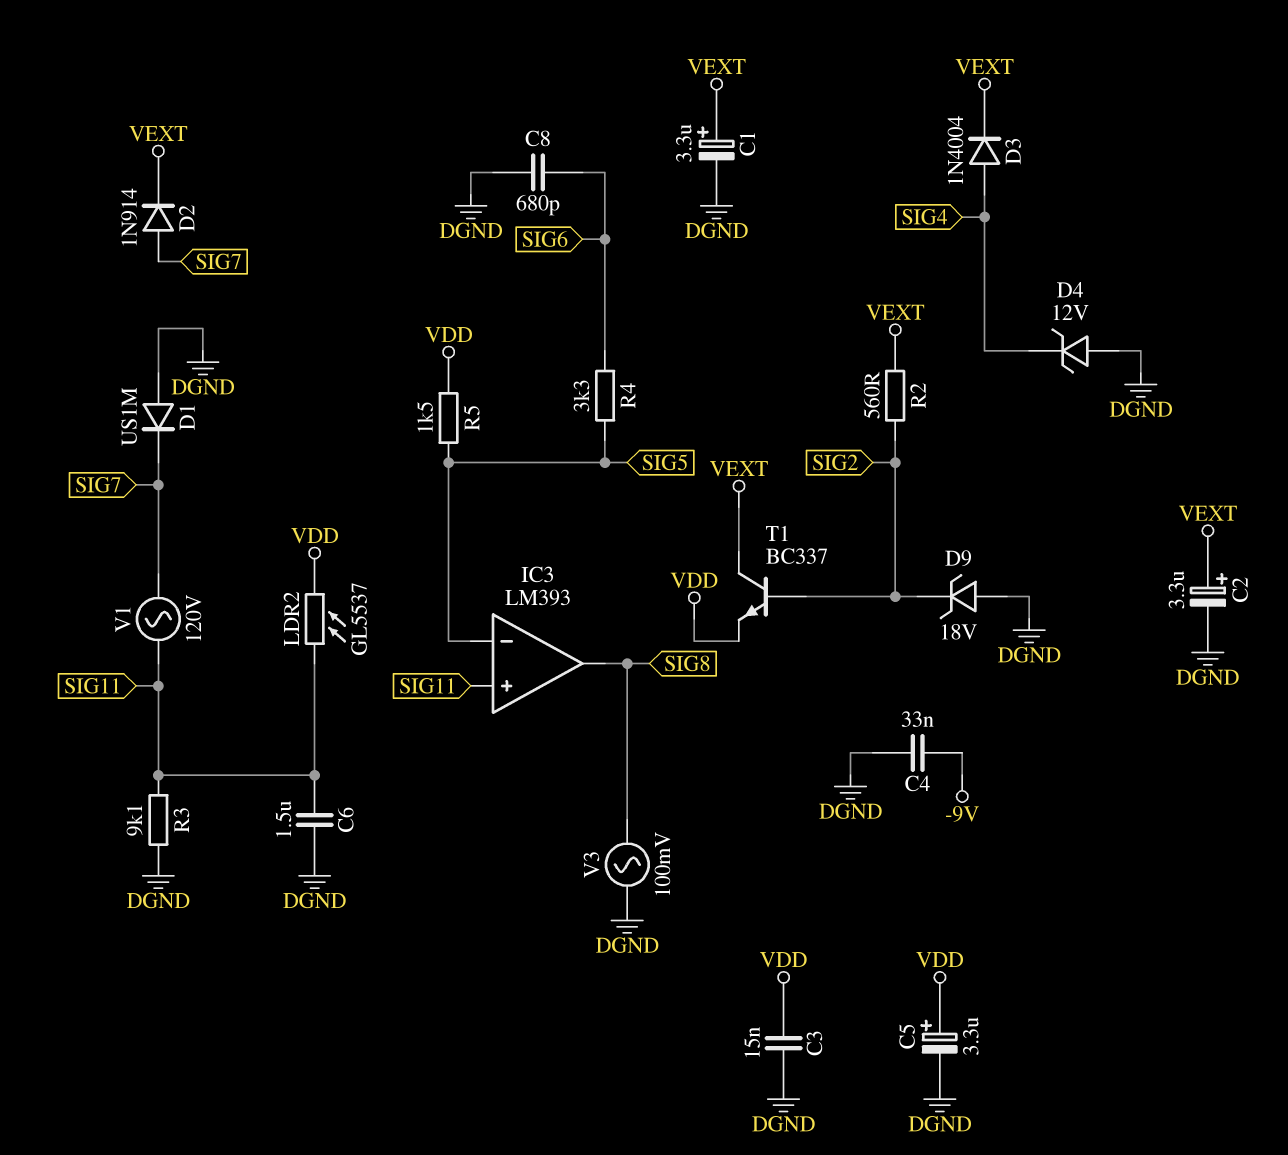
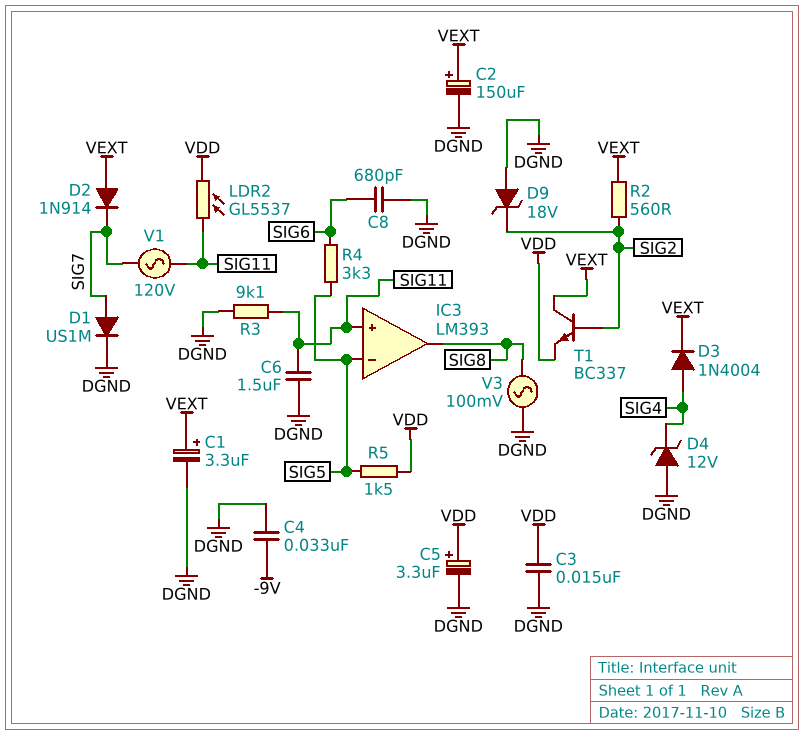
C2: 3.3uF (plus VEXT, minus DGND) -> 150uF (plus VEXT, minus DGND)
D1: diode US1M (A DGND, K SIG7) -> diode US1M (A SIG7, K DGND)
D2: diode 1N914 (A SIG7, K VEXT) -> diode 1N914 (A VEXT, K SIG7)

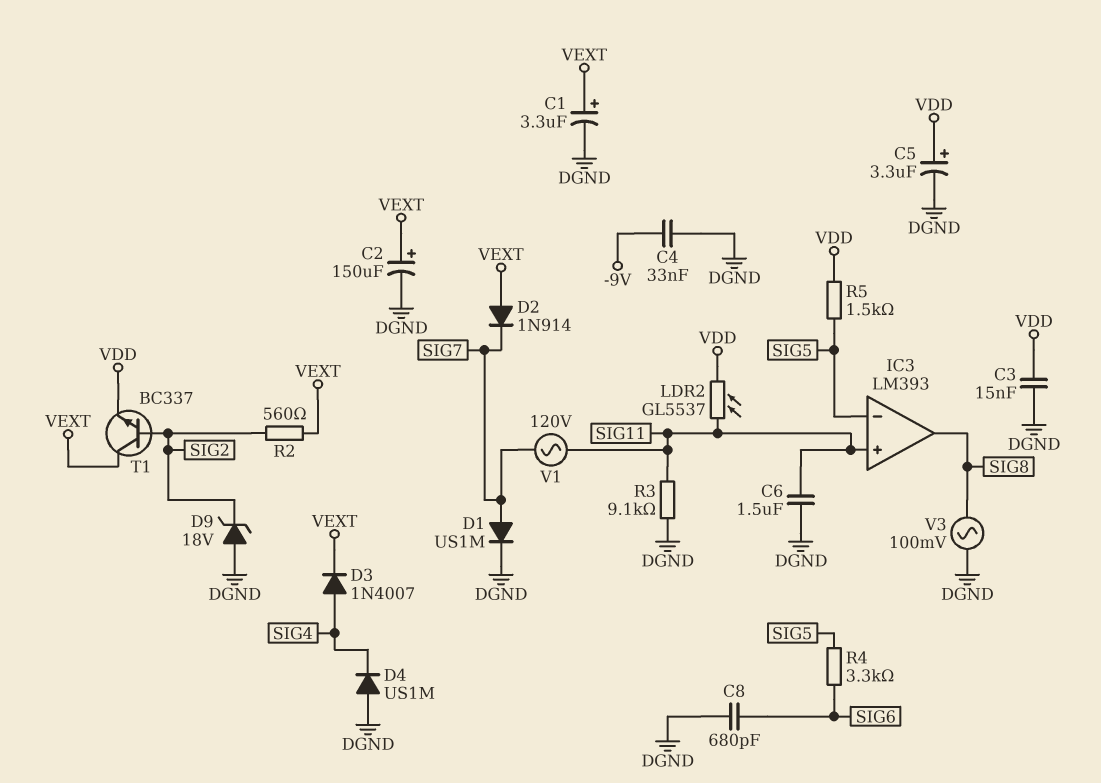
D3: diode 1N4004 (A SIG4, K VEXT) -> diode 1N4007 (A SIG4, K VEXT)
D4: zener 12V (A DGND, K SIG4) -> diode US1M (A DGND, K SIG4)

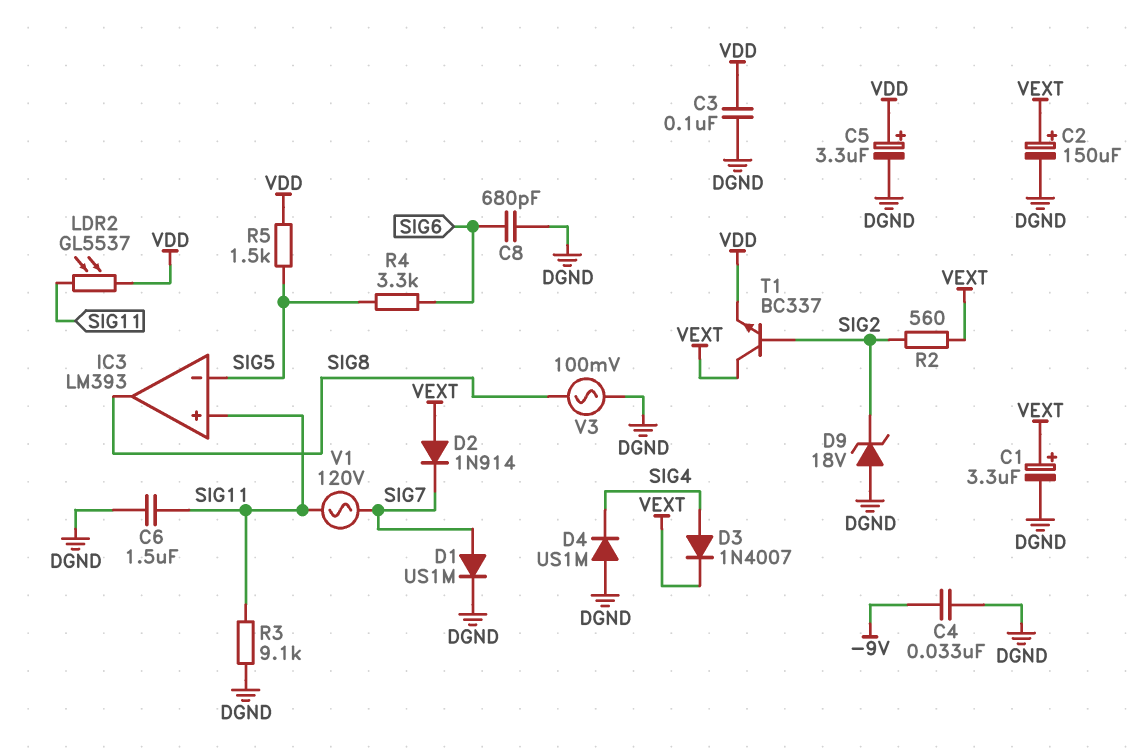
C3: 15nF (DGND, VDD) -> 100nF (DGND, VDD)

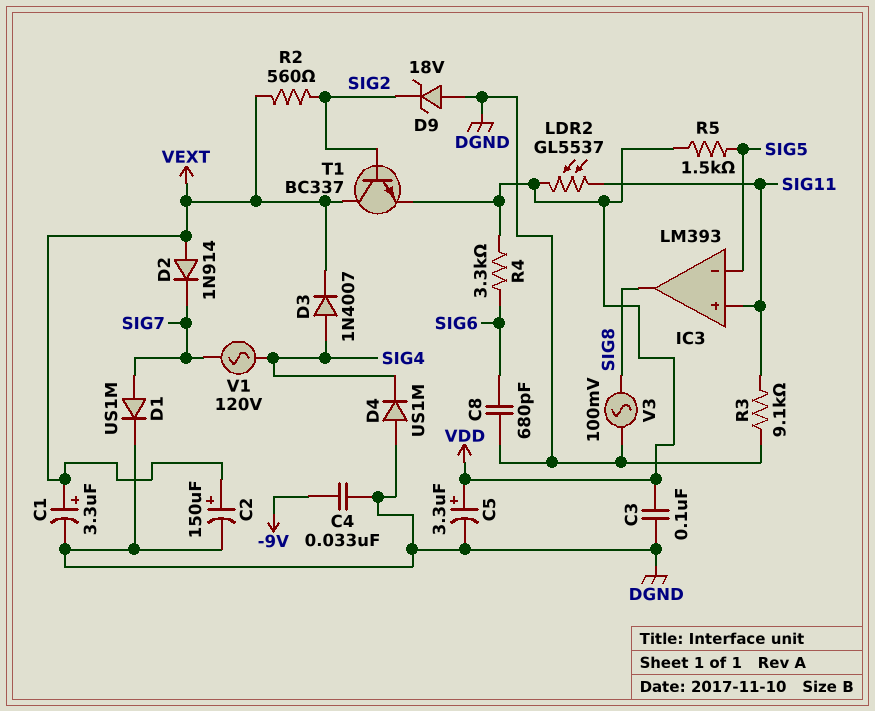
C6: 1.5uF (DGND, SIG11) -> none
R4: 3.3k (SIG5, SIG6) -> 3.3k (SIG6, VDD)
V1: AC 120V (SIG7, SIG11) -> AC 120V (SIG4, SIG7)

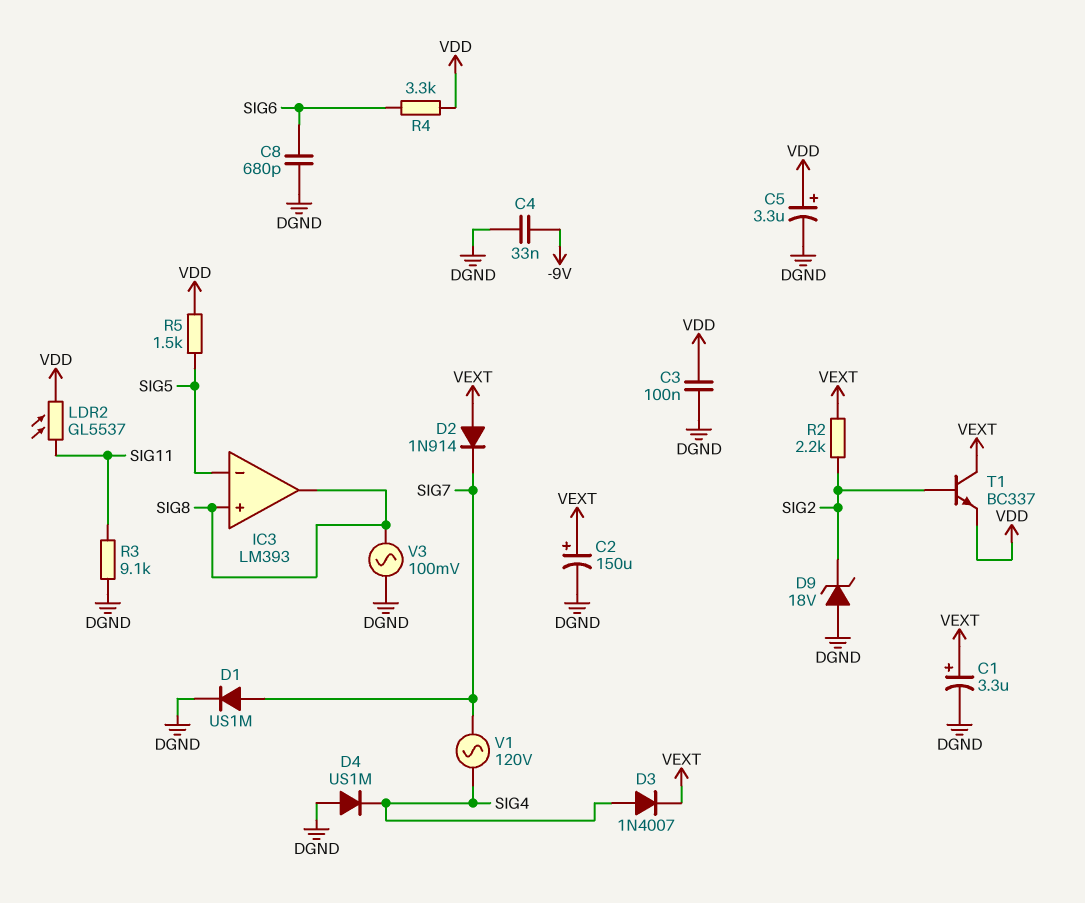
IC3 pin in+: SIG11 -> SIG8
R2: 560 (SIG2, VEXT) -> 2.2k (SIG2, VEXT)

